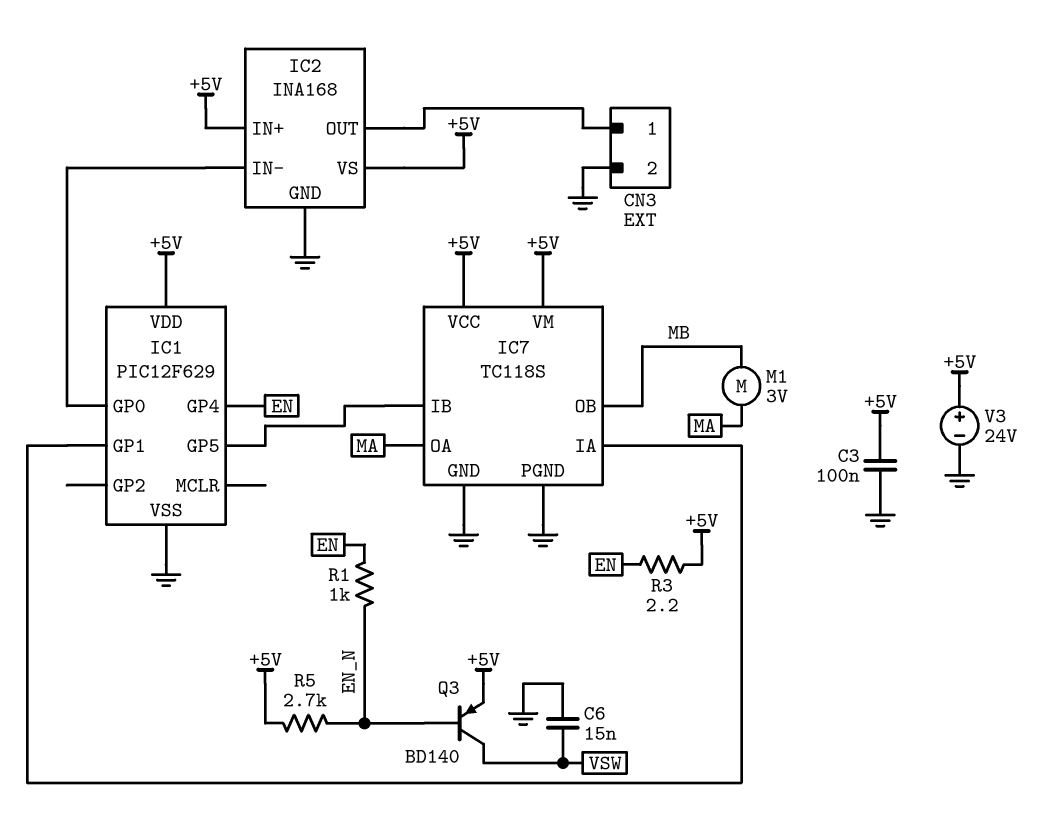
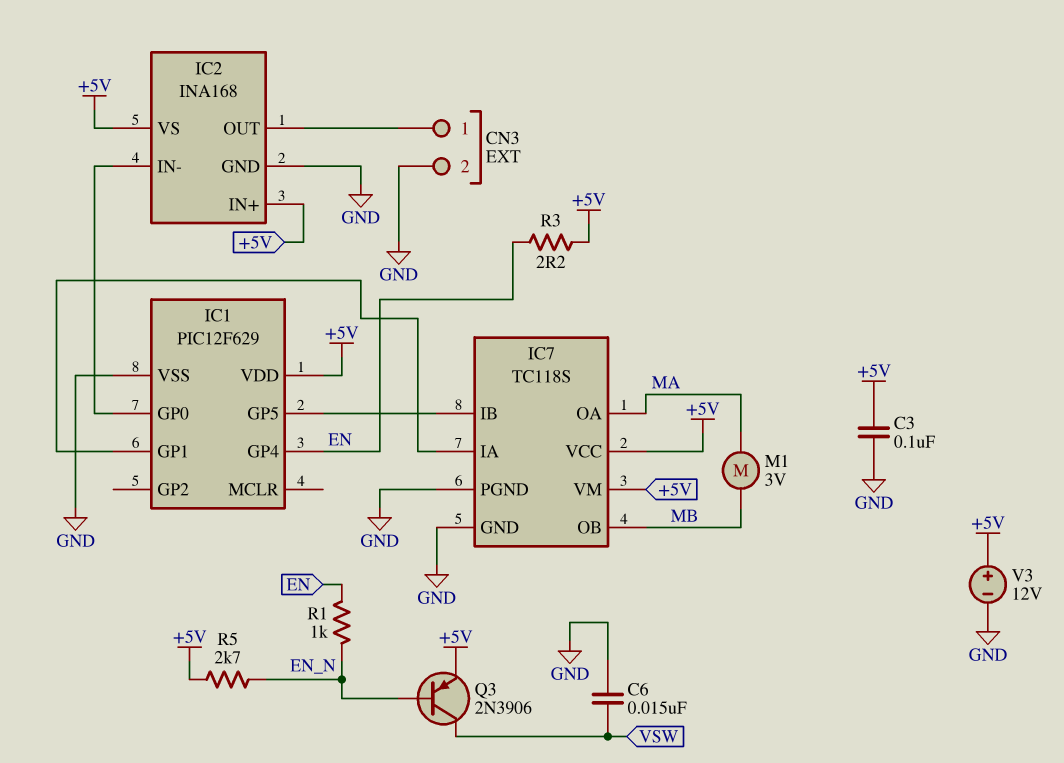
Q3: PNP BD140 (B EN_N, C VSW, E +5V) -> PNP 2N3906 (B EN_N, C VSW, E +5V)
V3: 24V (plus +5V, minus GND) -> 12V (plus +5V, minus GND)

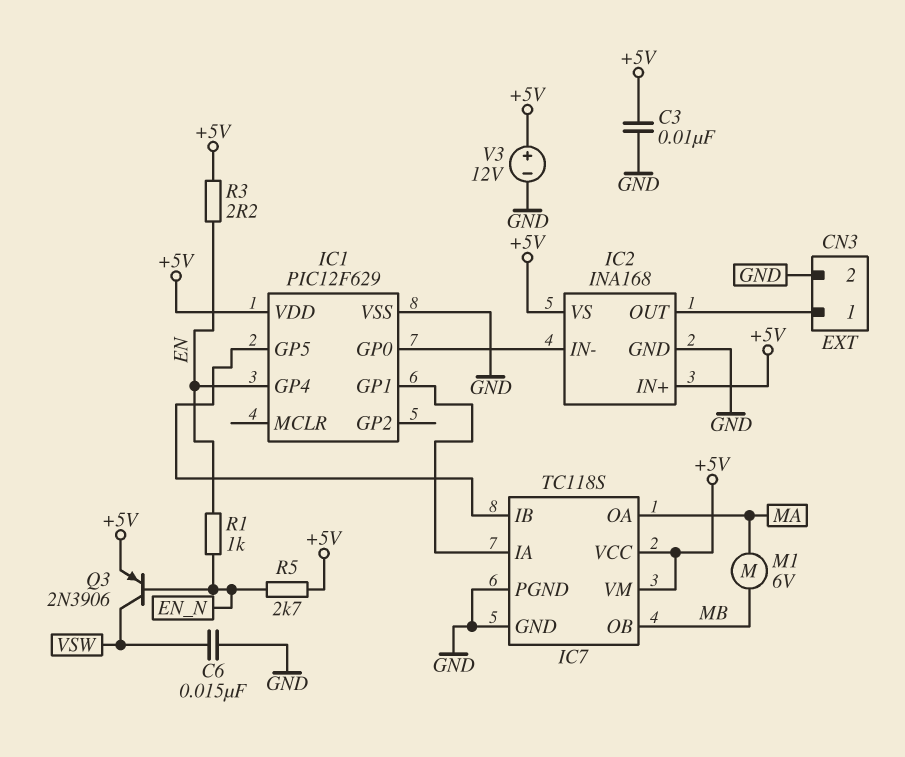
C3: 100nF (+5V, GND) -> 10nF (+5V, GND)
M1: motor 3V (MA, MB) -> motor 6V (MA, MB)

